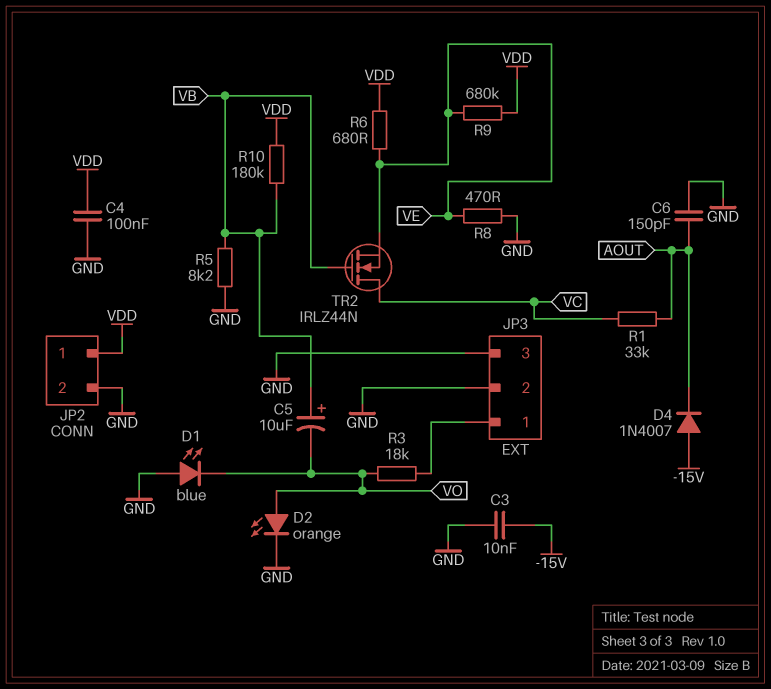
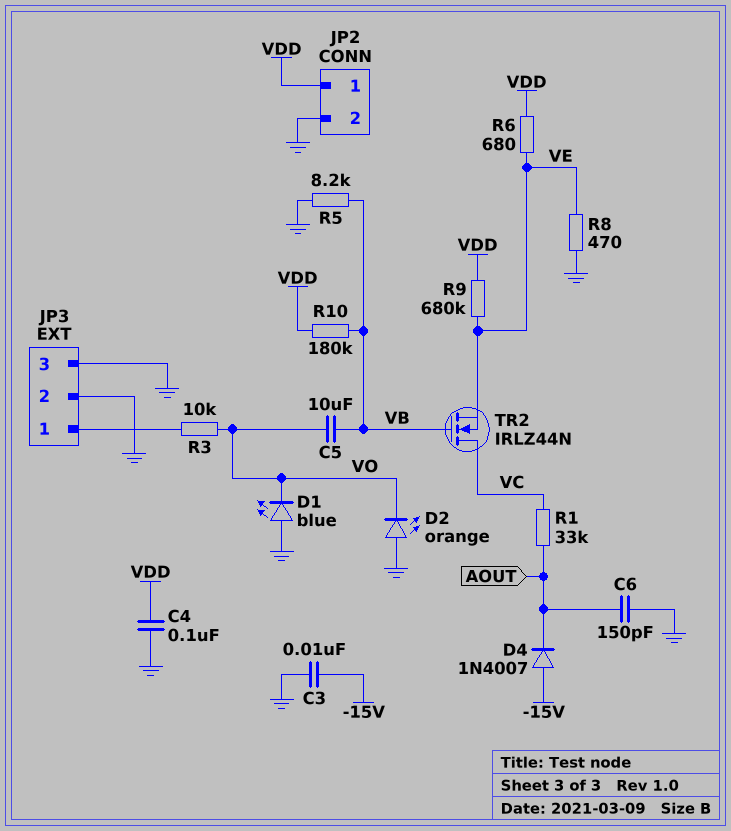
C5: 10uF (plus VB, minus VO) -> 10uF (VB, VO)
D2: LED orange (A VO, K GND) -> LED orange (A GND, K VO)
R3: 18k (JP3/1, VO) -> 10k (JP3/1, VO)

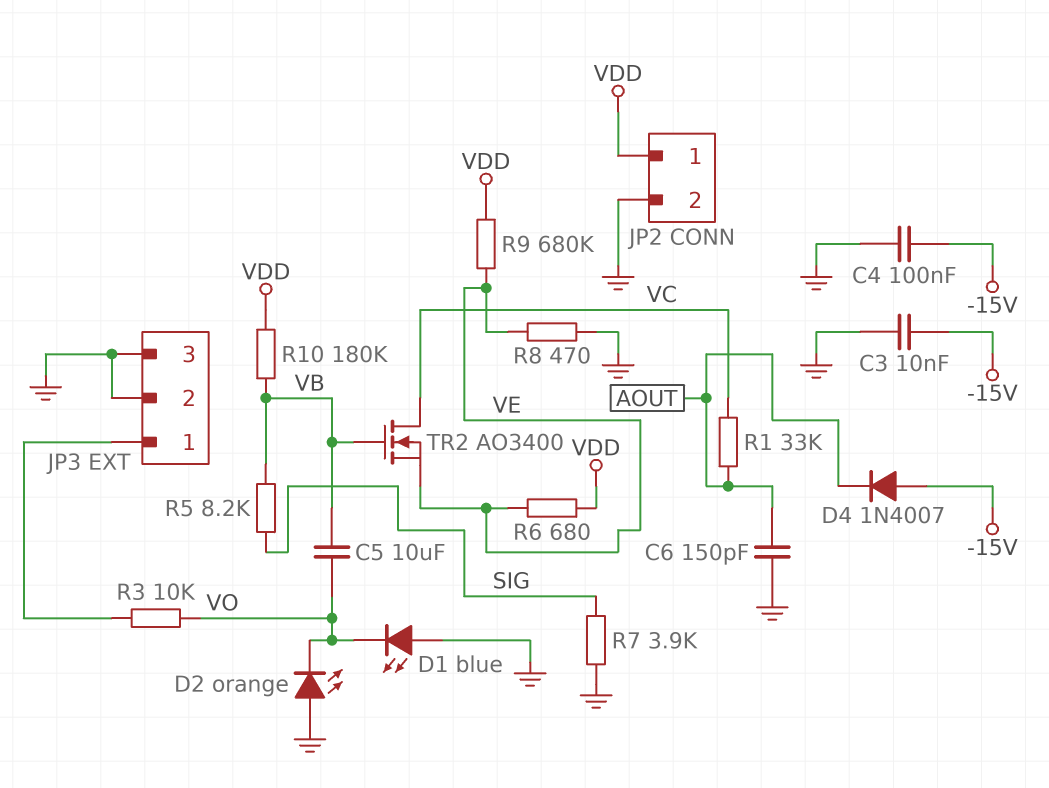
C4: 100nF (GND, VDD) -> 100nF (-15V, GND)
R5: 8.2k (GND, VB) -> 8.2k (SIG, VB)
R7: none -> 3.9k (GND, SIG)
TR2: NMOS IRLZ44N (G VB, D VC, S VE) -> NMOS AO3400 (G VB, D VC, S VE)

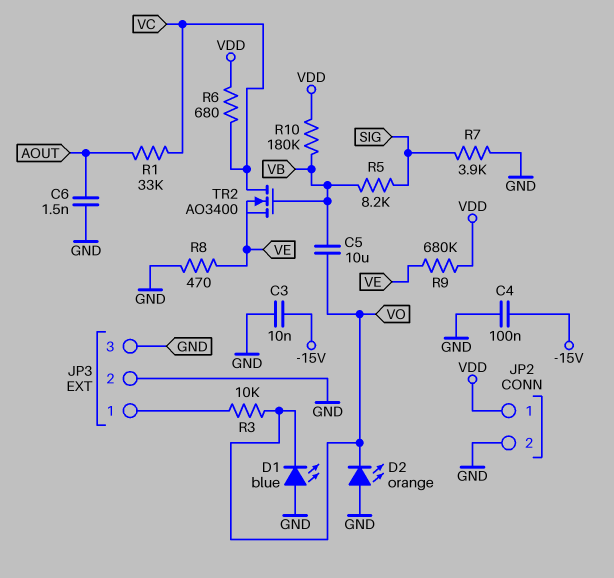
C6: 150pF (AOUT, GND) -> 1.5nF (AOUT, GND)
D4: diode 1N4007 (A -15V, K AOUT) -> none
R6: 680 (VDD, VE) -> 680 (VC, VDD)

